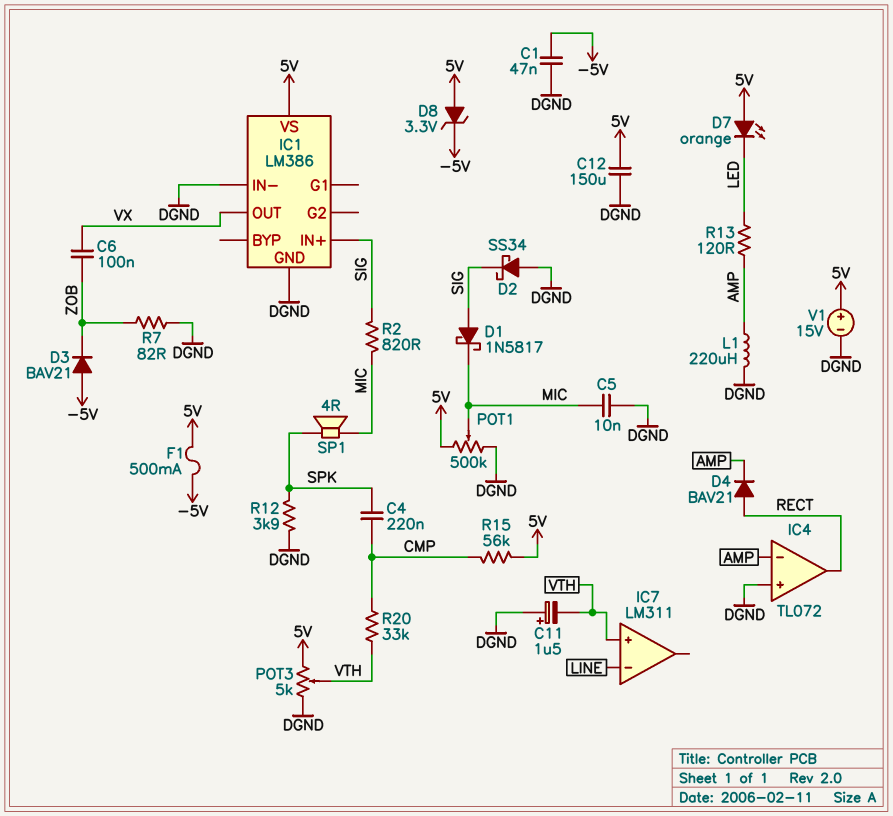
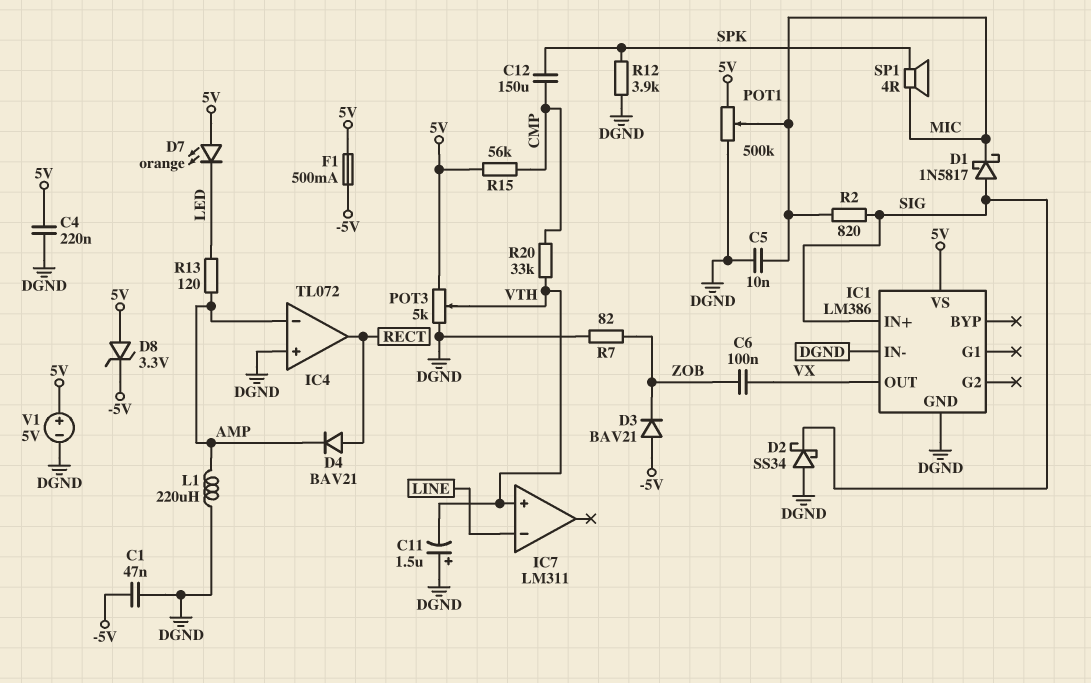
C4: 220nF (CMP, SPK) -> 220nF (5V, DGND)
C12: 150uF (5V, DGND) -> 150uF (CMP, SPK)
V1: 15V (plus 5V, minus DGND) -> 5V (plus 5V, minus DGND)

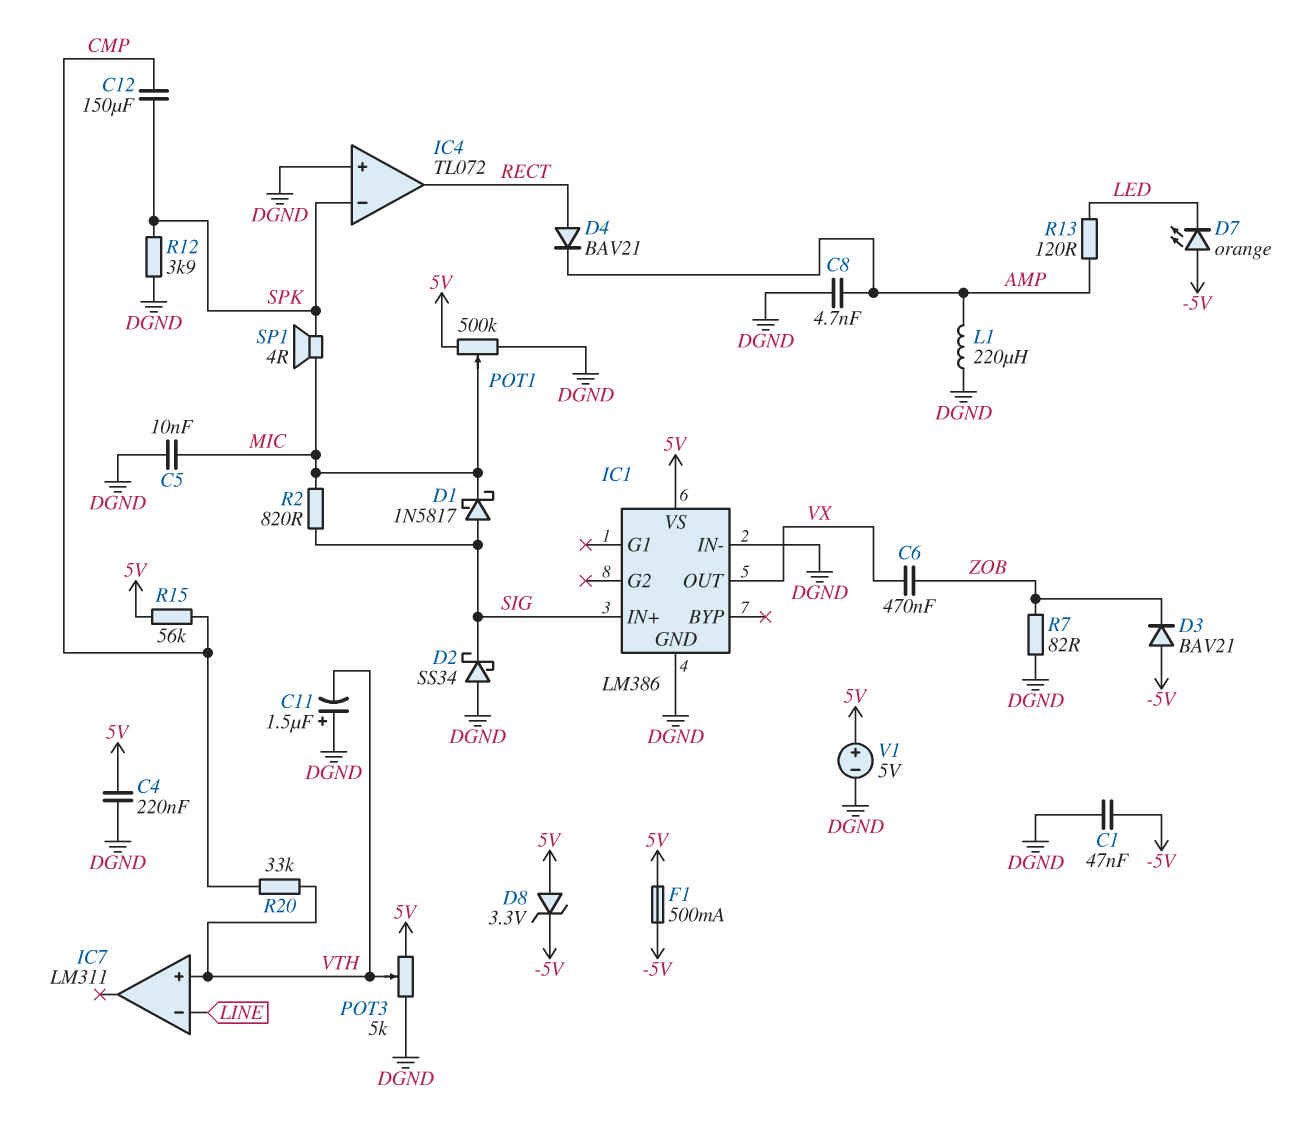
C6: 100nF (VX, ZOB) -> 470nF (VX, ZOB)
C8: none -> 4.7nF (AMP, DGND)
D7: LED orange (A 5V, K LED) -> LED orange (A -5V, K LED)
IC4 pin in-: AMP -> SPK

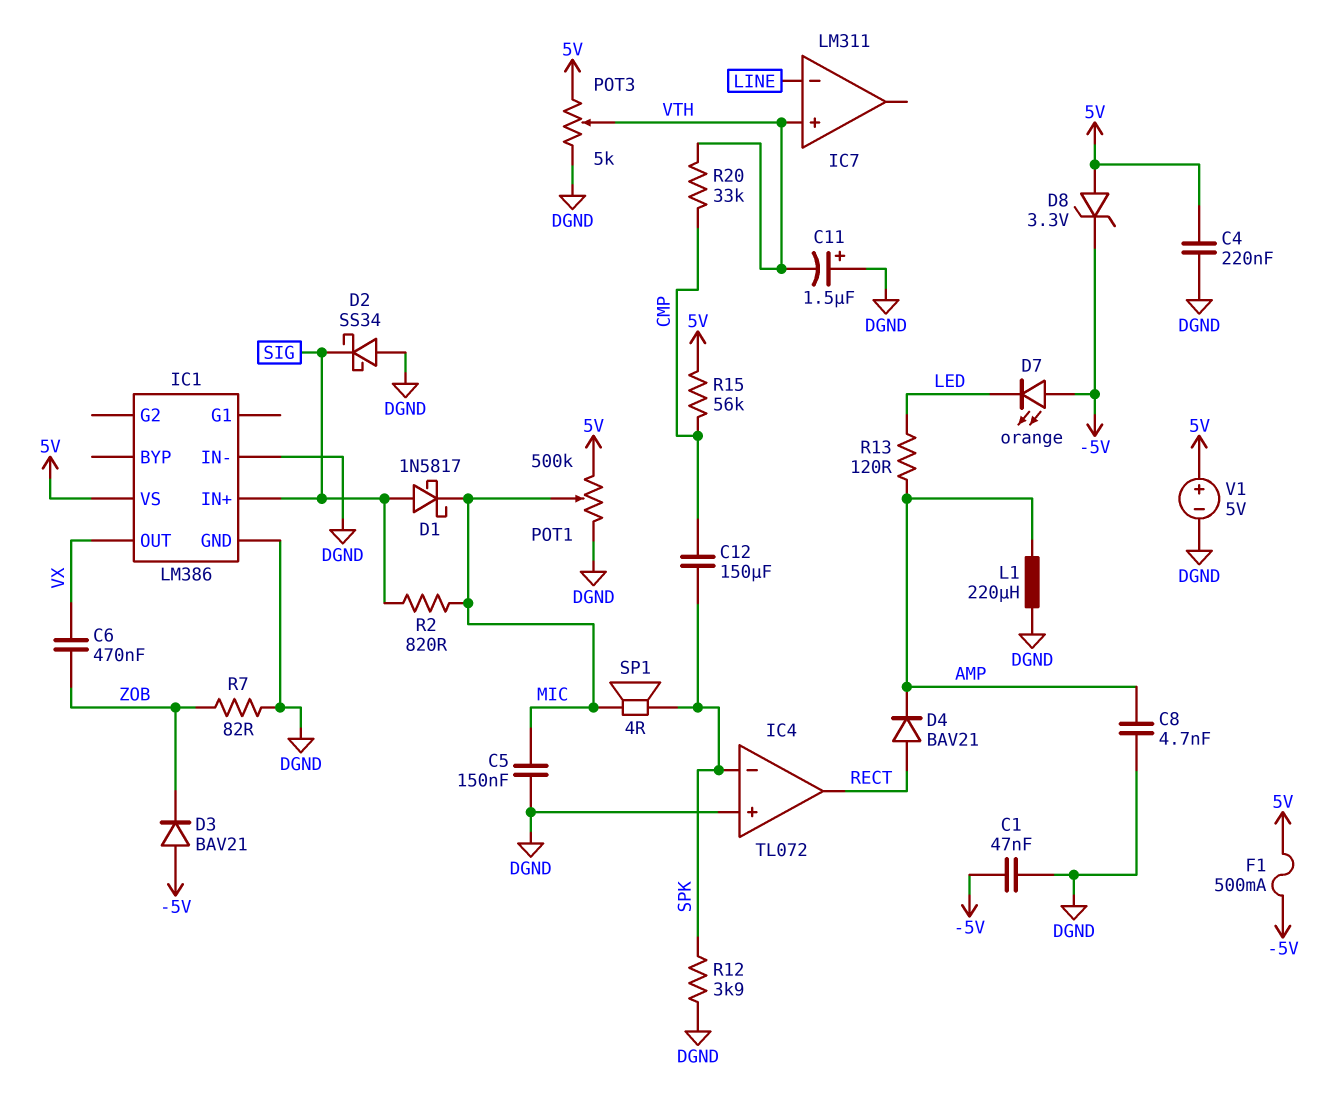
C5: 10nF (DGND, MIC) -> 150nF (DGND, MIC)

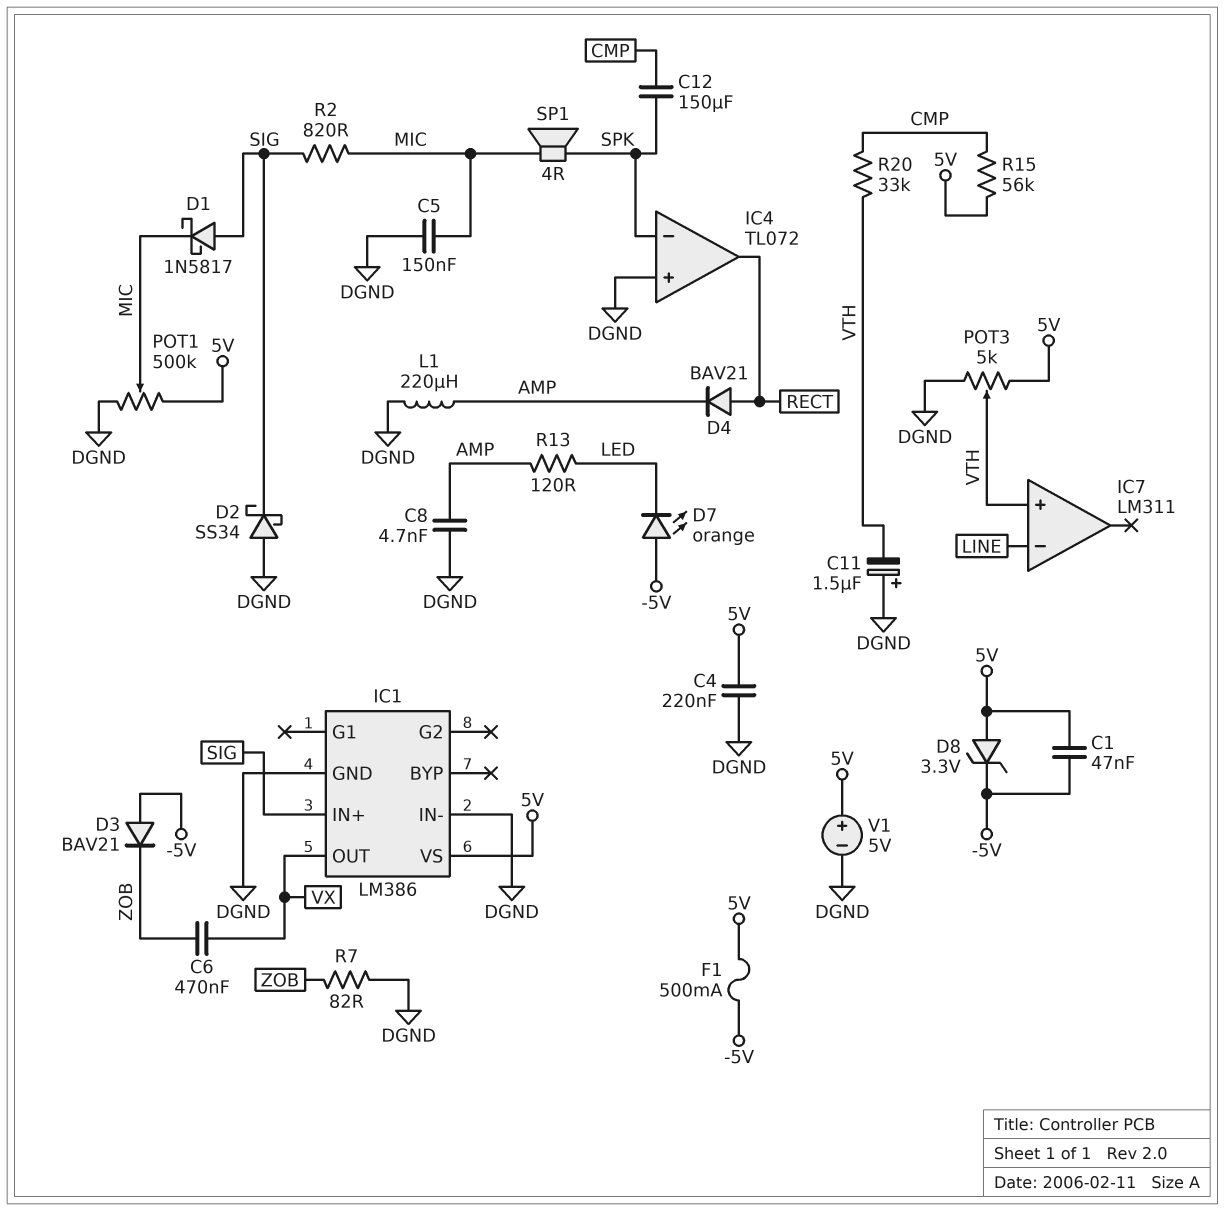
C1: 47nF (-5V, DGND) -> 47nF (-5V, 5V)
R12: 3.9k (DGND, SPK) -> none

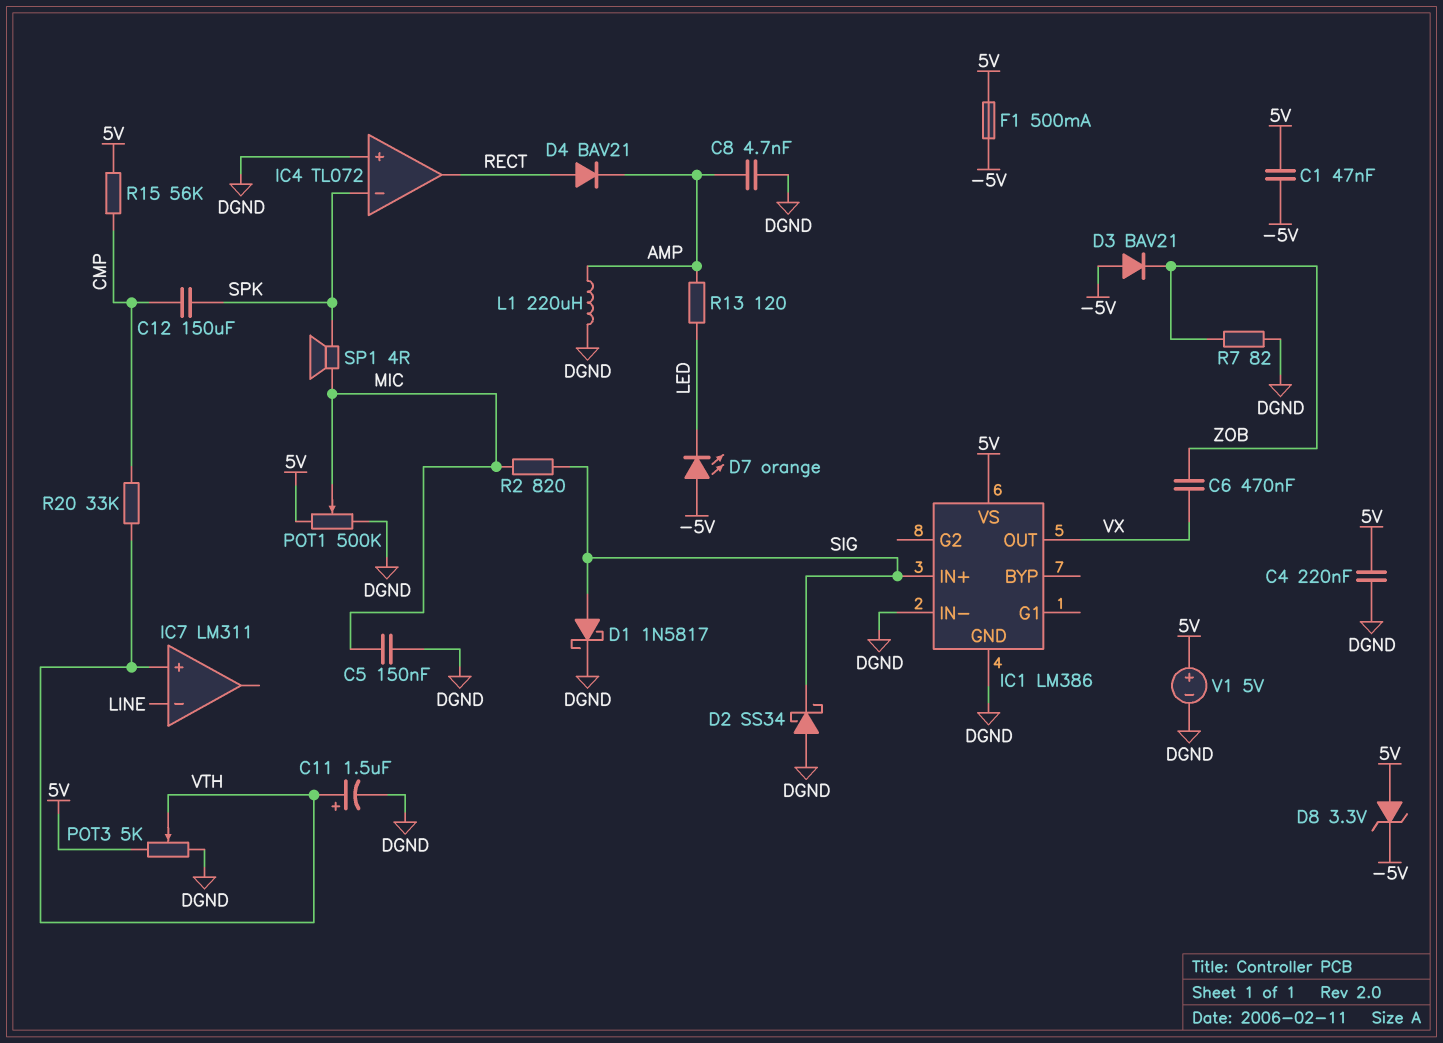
C11: 1.5uF (plus DGND, minus VTH) -> 1.5uF (plus VTH, minus DGND)
D1: schottky 1N5817 (A SIG, K MIC) -> schottky 1N5817 (A SIG, K DGND)

